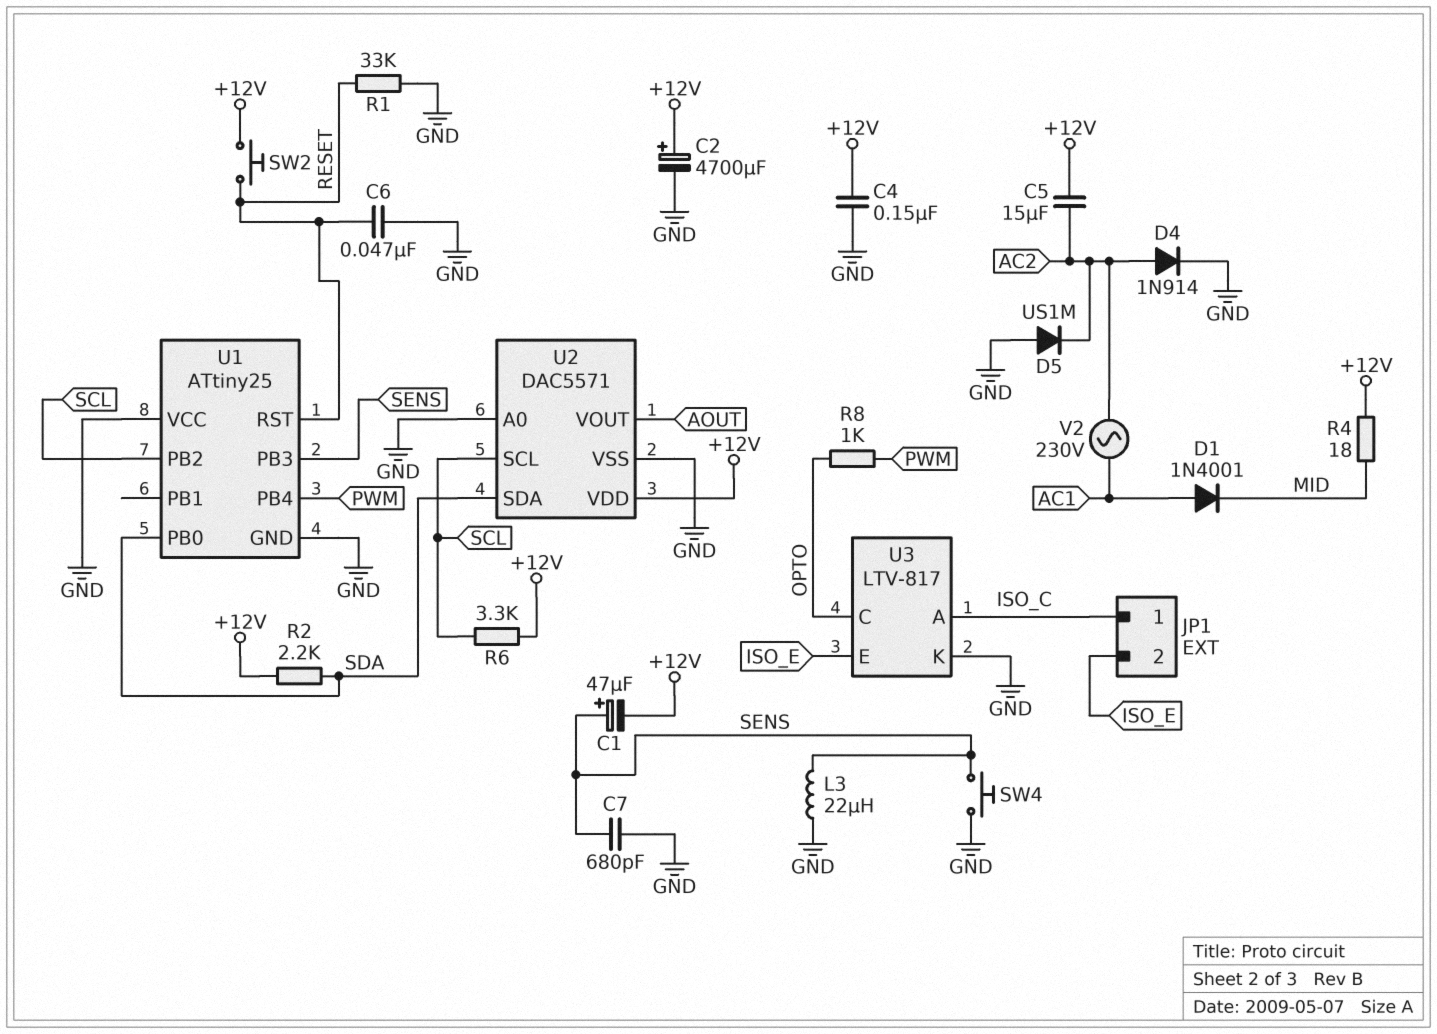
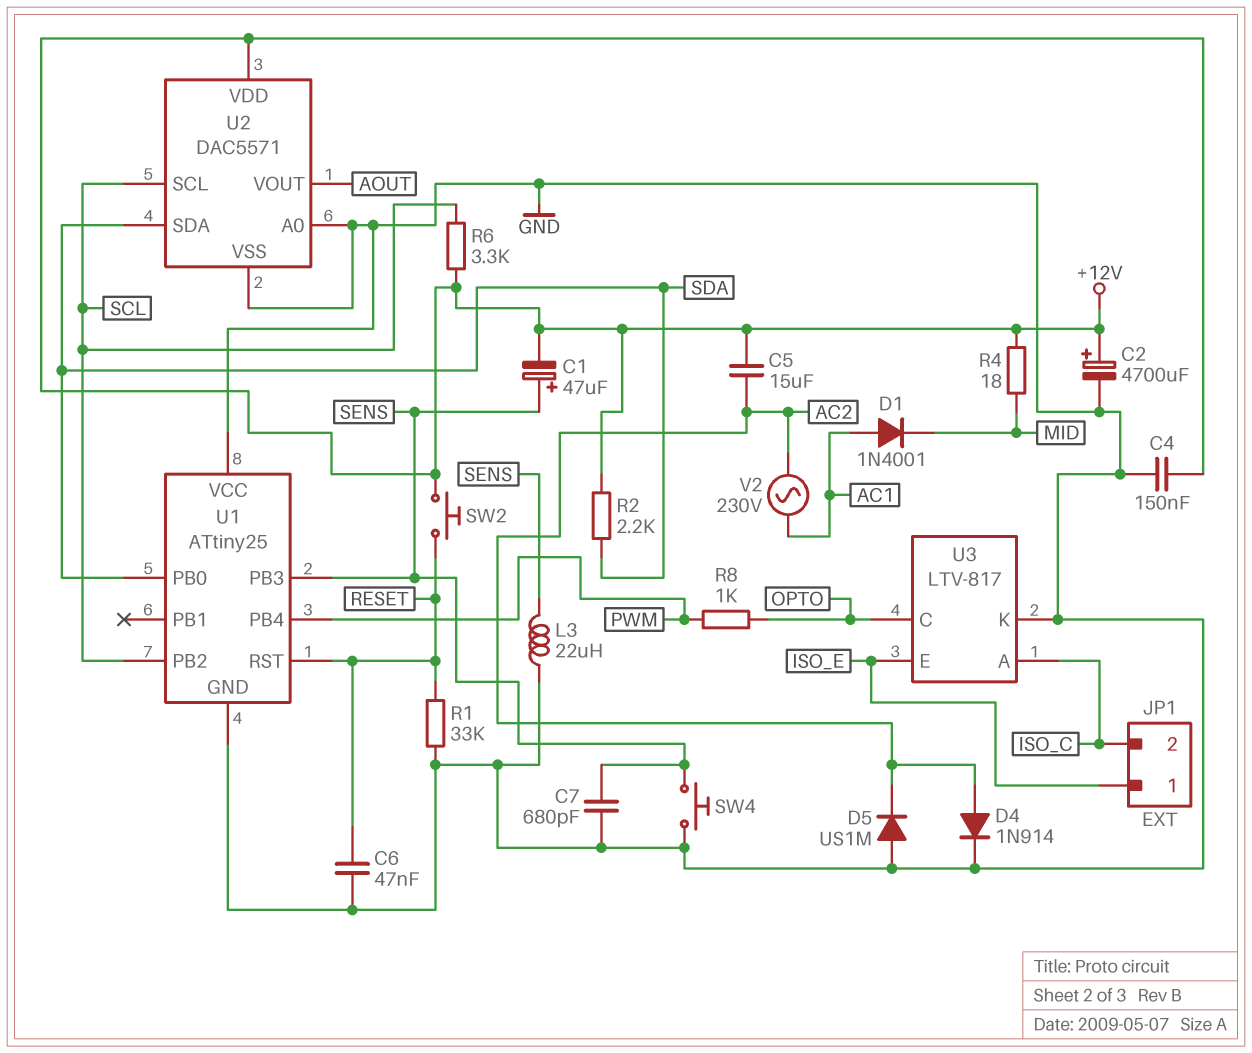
JP1 pin 1: ISO_C -> ISO_E
JP1 pin 2: ISO_E -> ISO_C

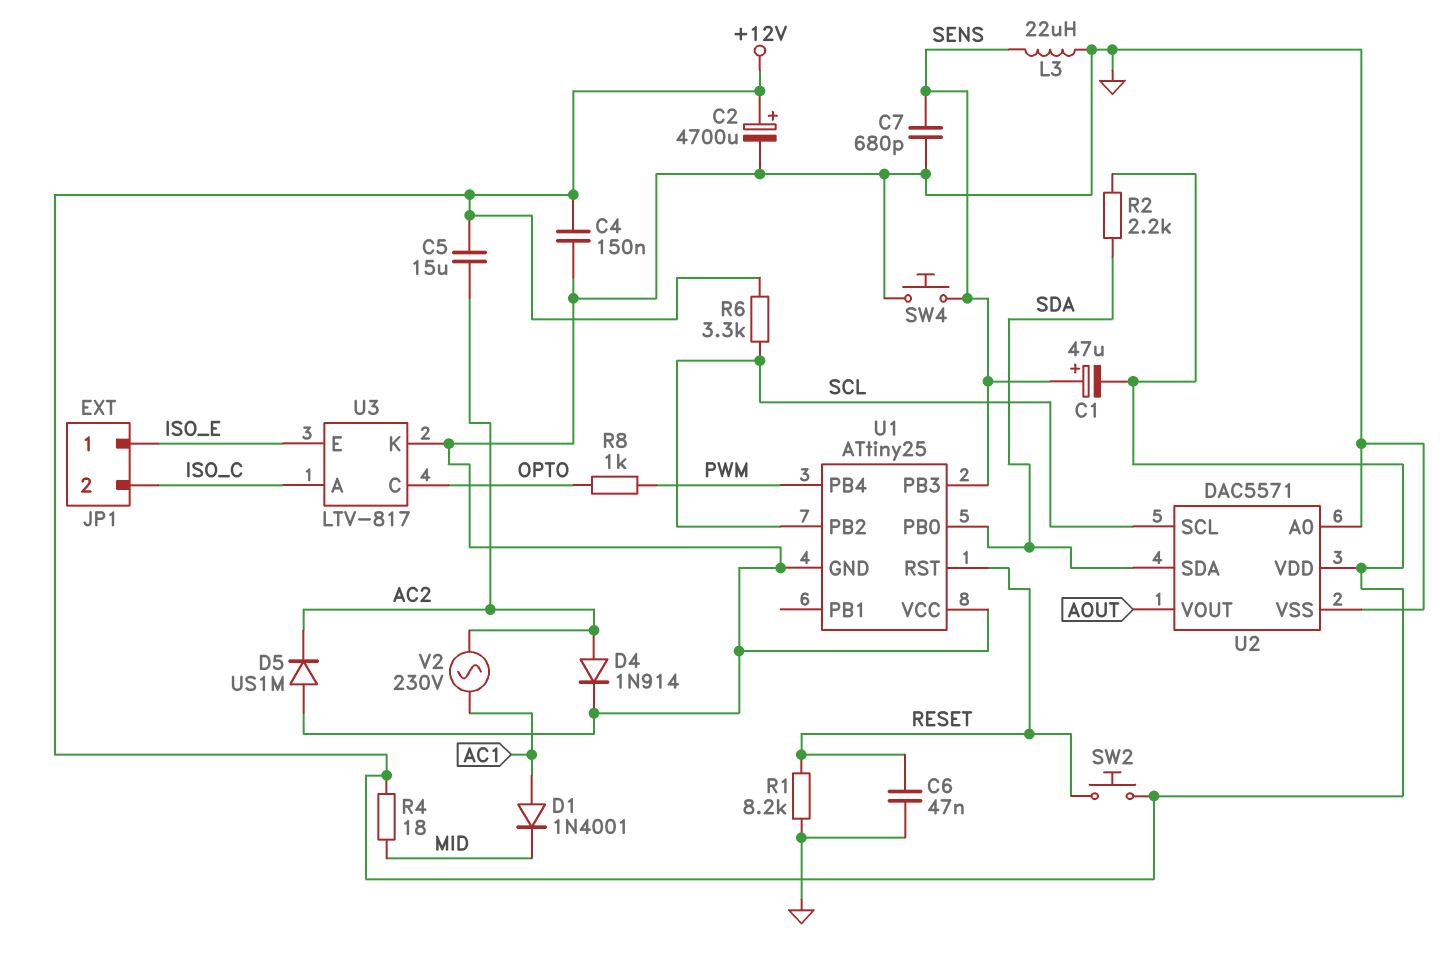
R1: 33k (GND, RESET) -> 8.2k (GND, RESET)

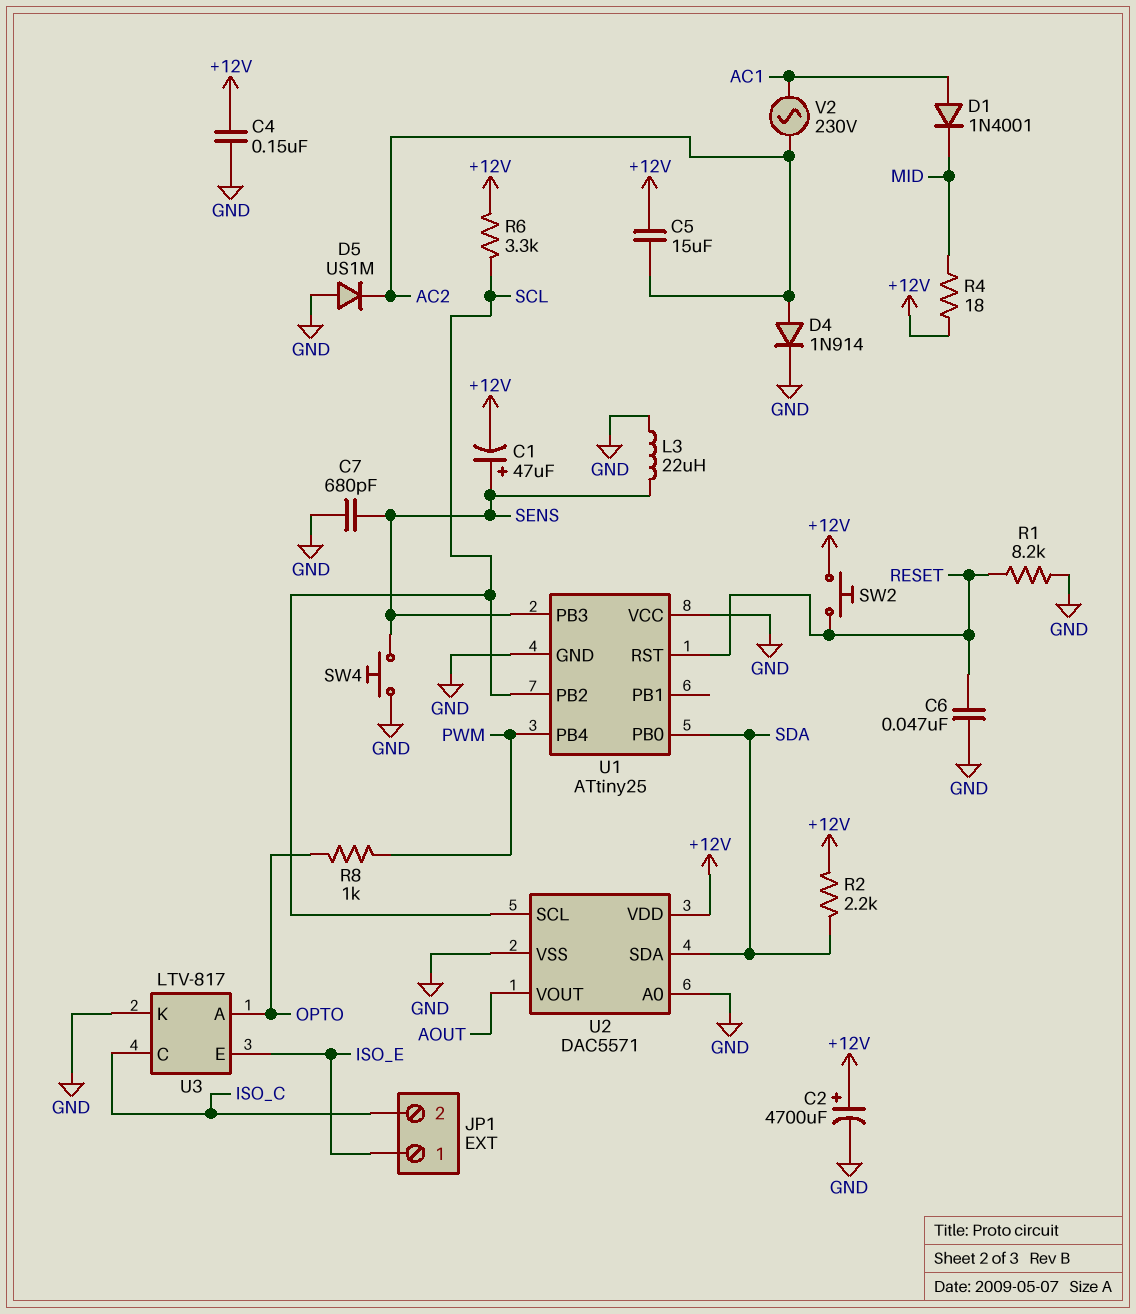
U3 pin A: ISO_C -> OPTO
U3 pin C: OPTO -> ISO_C

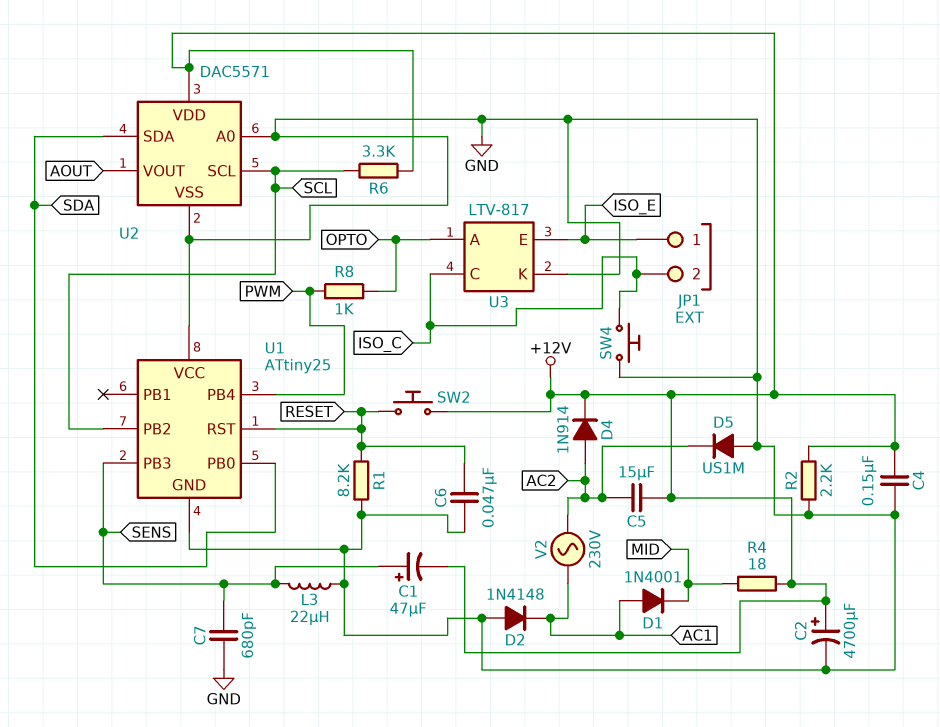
D2: none -> diode 1N4148 (A GND, K AC1)
D4: diode 1N914 (A AC2, K GND) -> diode 1N914 (A AC2, K +12V)
R2: 2.2k (+12V, SDA) -> 2.2k (+12V, GND)
SW4: button (GND, SENS) -> button (GND, ISO_C)

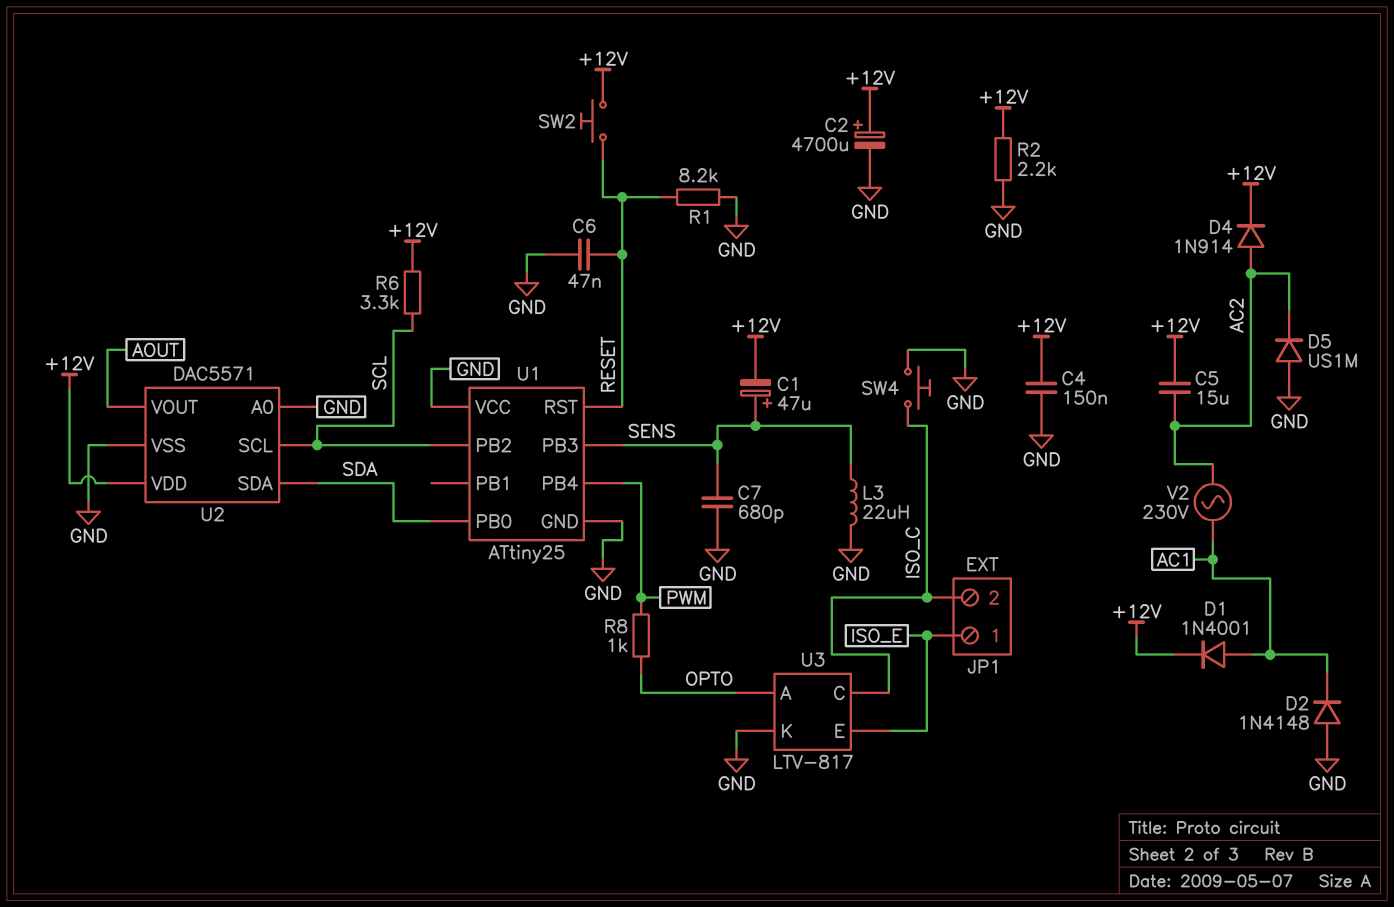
D1: diode 1N4001 (A AC1, K MID) -> diode 1N4001 (A AC1, K +12V)
R4: 18 (+12V, MID) -> none

